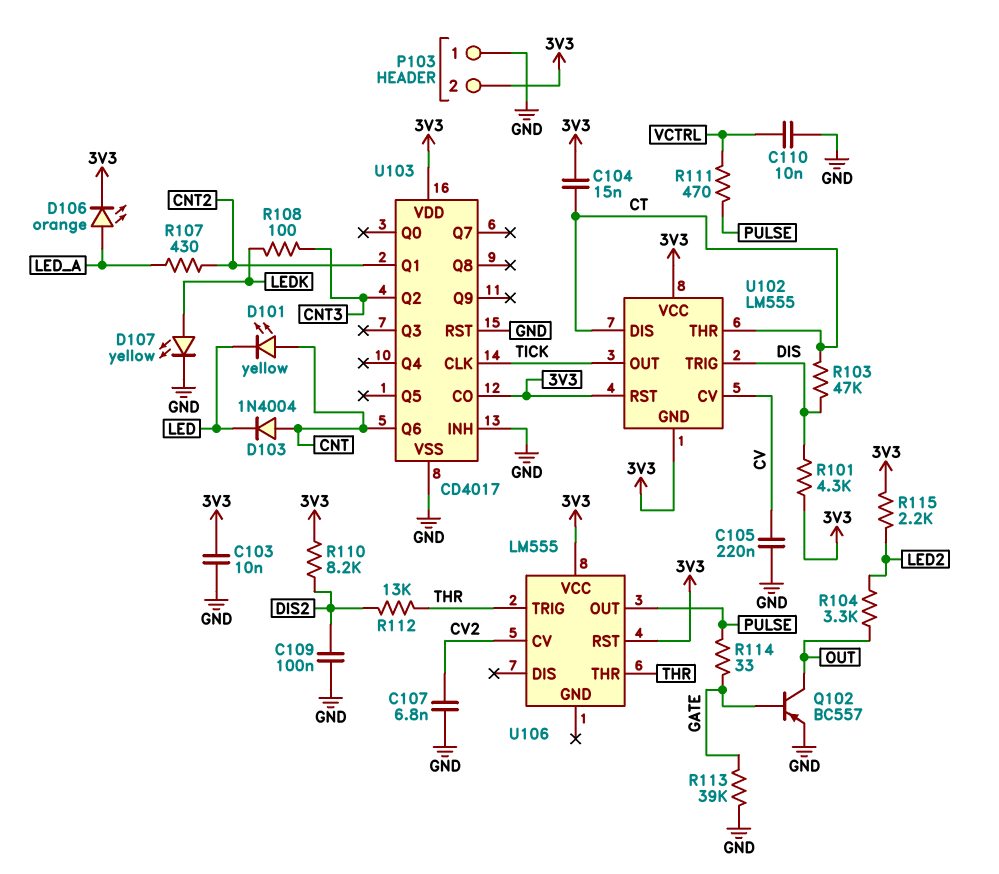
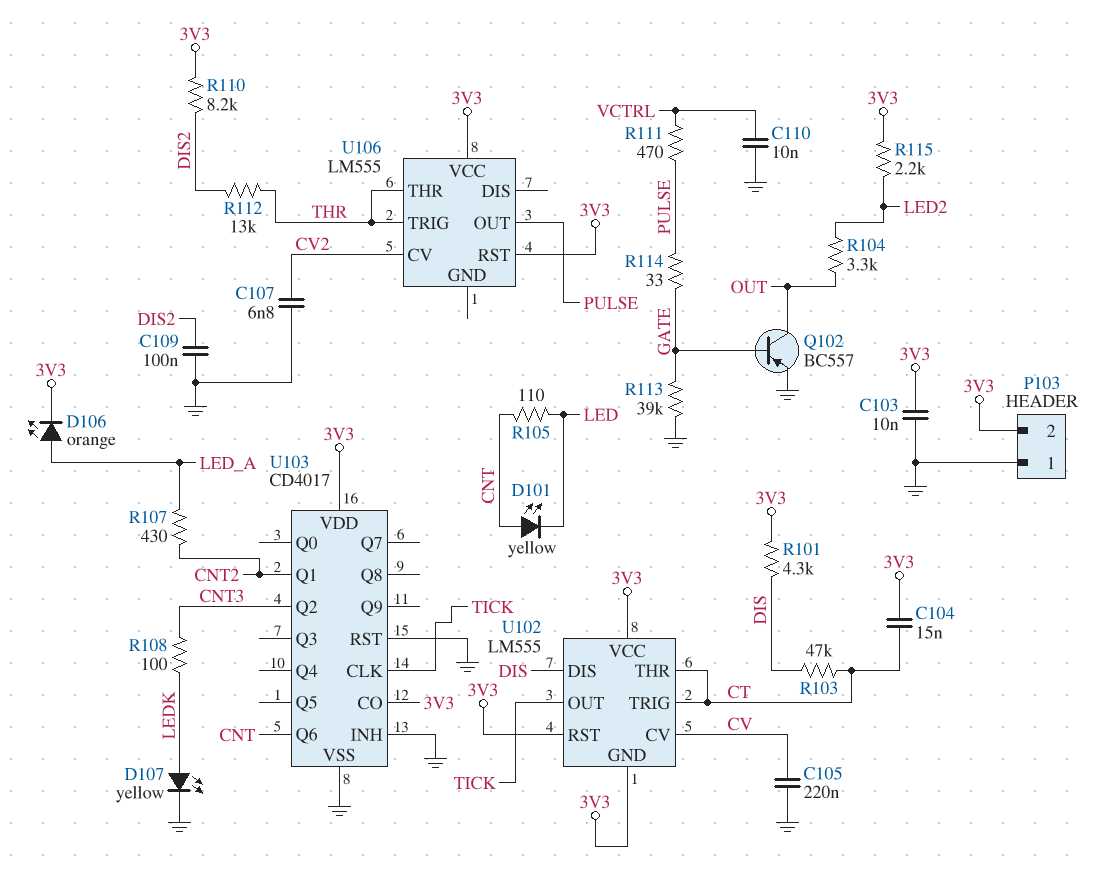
D103: diode 1N4004 (A CNT, K LED) -> none
R105: none -> 110 (CNT, LED)
U102 pin DIS: CT -> DIS
U102 pin TRIG: DIS -> CT

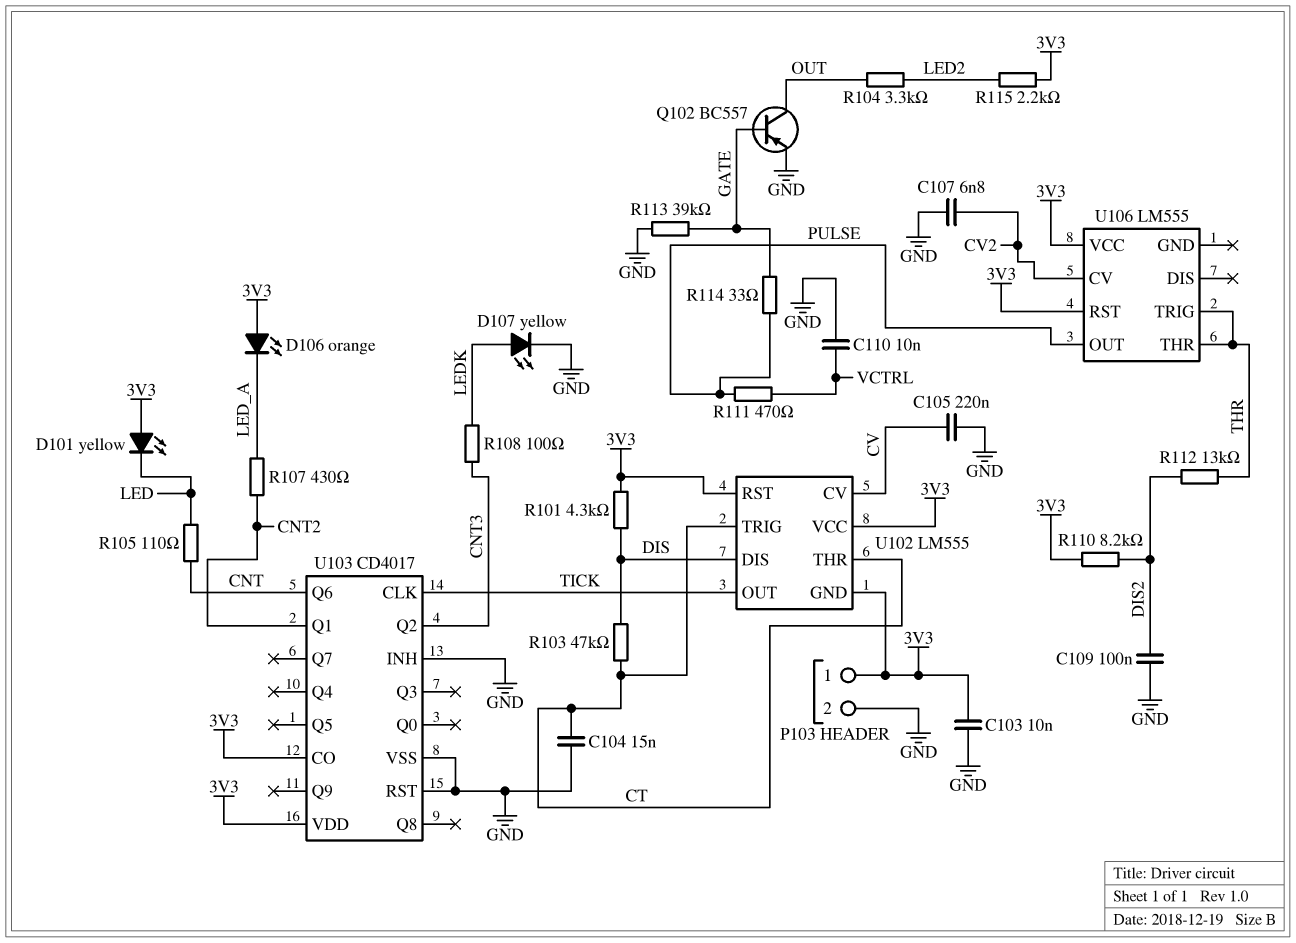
C104: 15nF (3V3, CT) -> 15nF (CT, GND)
D101: LED yellow (A CNT, K LED) -> LED yellow (A 3V3, K LED)
D106: LED orange (A LED_A, K 3V3) -> LED orange (A 3V3, K LED_A)
P103 pin 1: GND -> 3V3
P103 pin 2: 3V3 -> GND

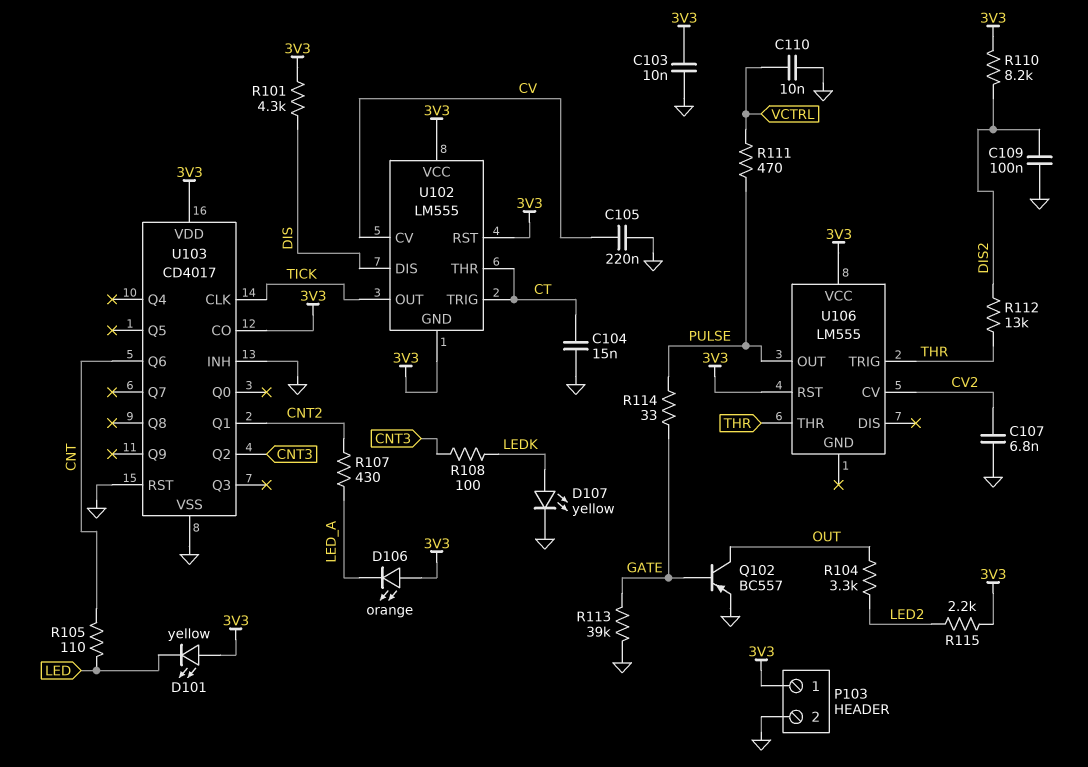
R103: 47k (CT, DIS) -> none

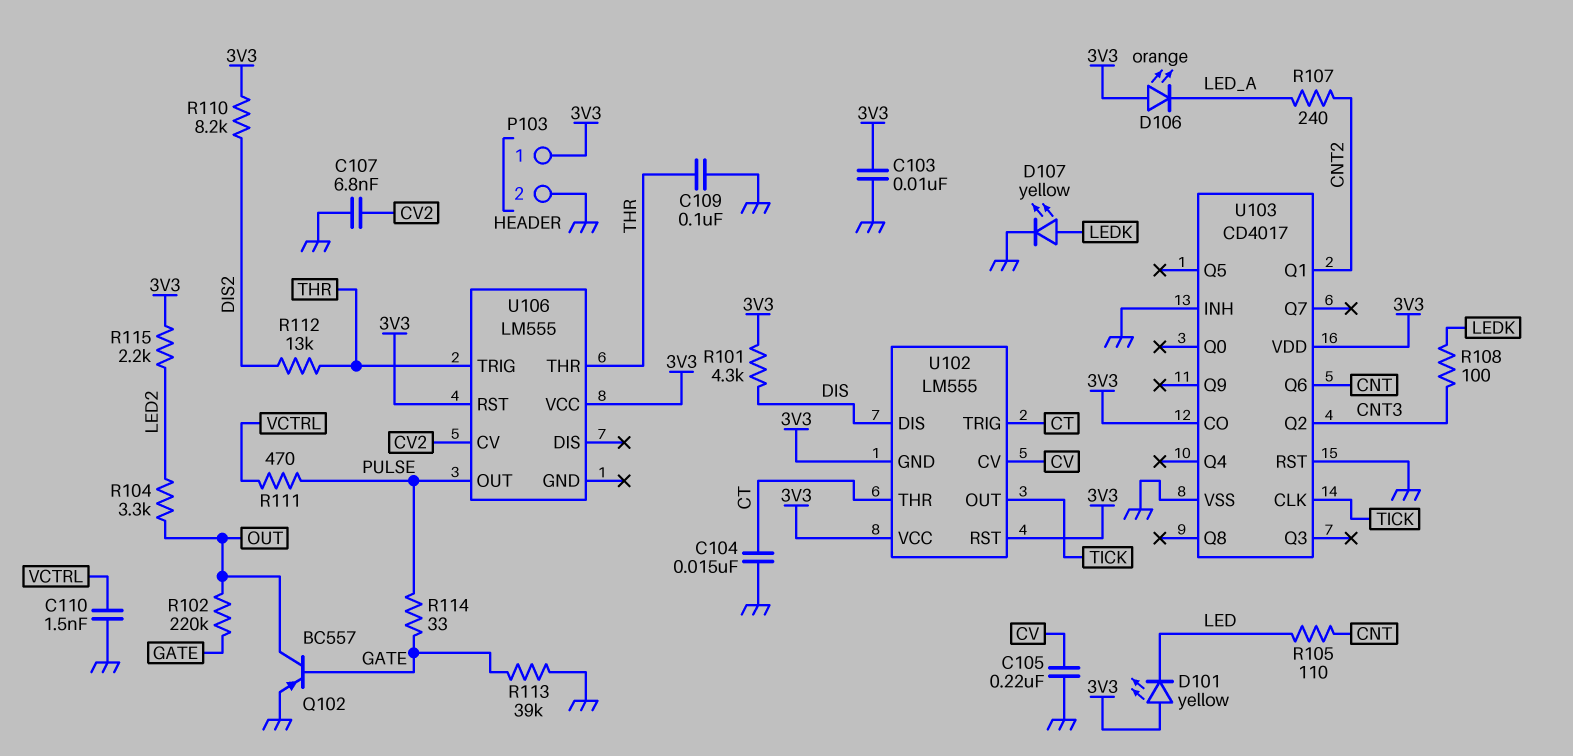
C109: 100nF (DIS2, GND) -> 100nF (GND, THR)
C110: 10nF (GND, VCTRL) -> 1.5nF (GND, VCTRL)
R102: none -> 220k (GATE, OUT)
R107: 430 (CNT2, LED_A) -> 240 (CNT2, LED_A)

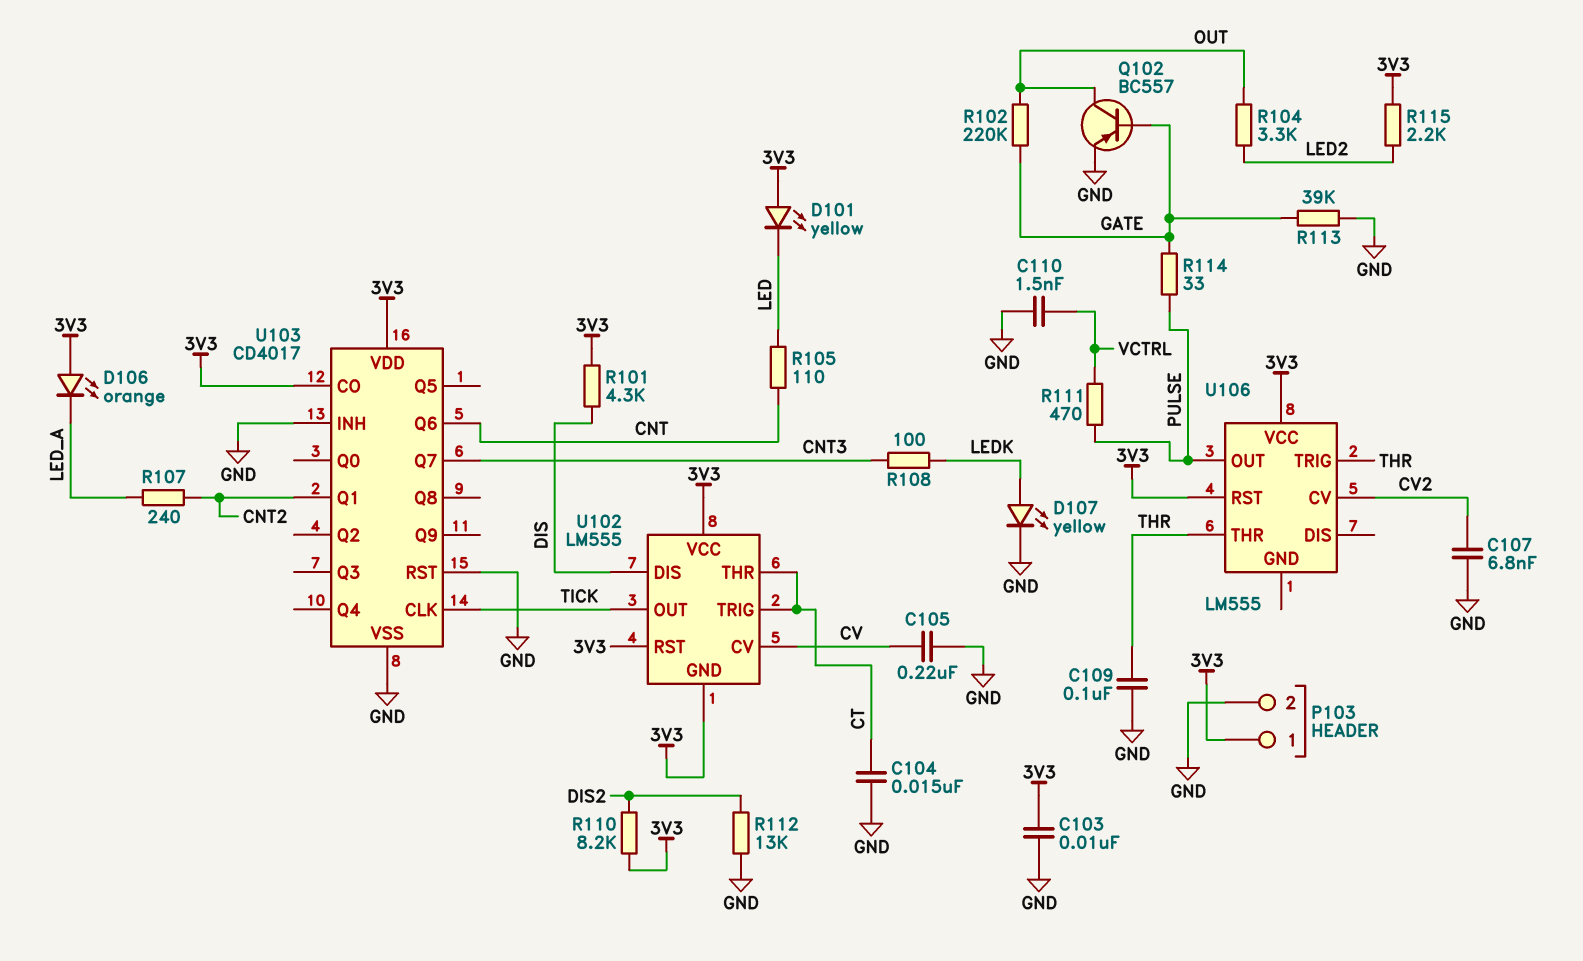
R112: 13k (DIS2, THR) -> 13k (DIS2, GND)
U103 pin Q2: CNT3 -> none
U103 pin Q7: none -> CNT3

